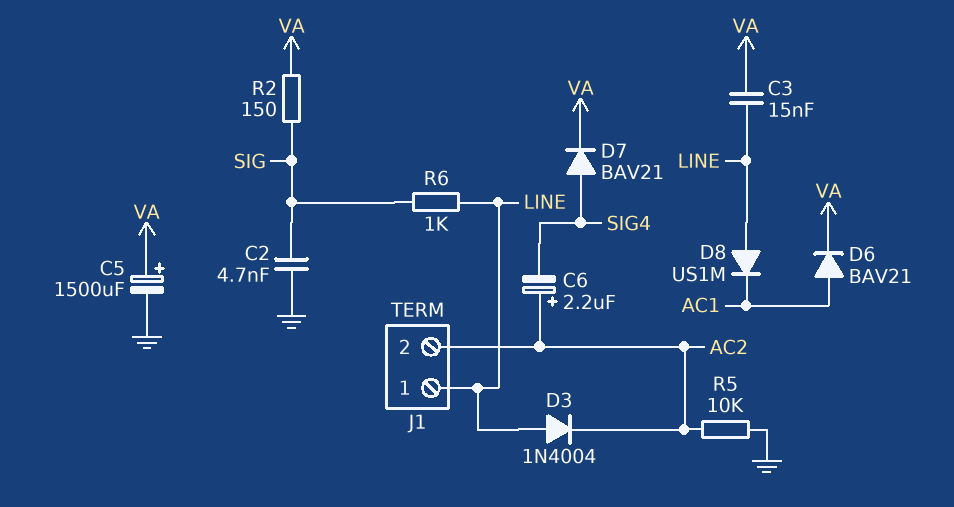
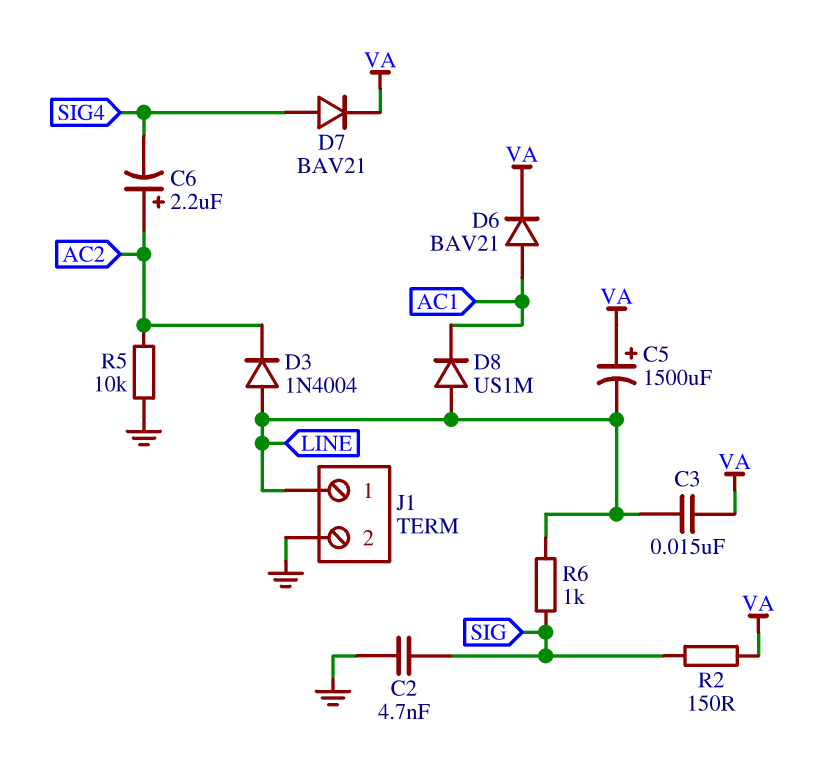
C5: 1500uF (plus VA, minus GND) -> 1500uF (plus VA, minus LINE)
J1 pin 2: AC2 -> GND

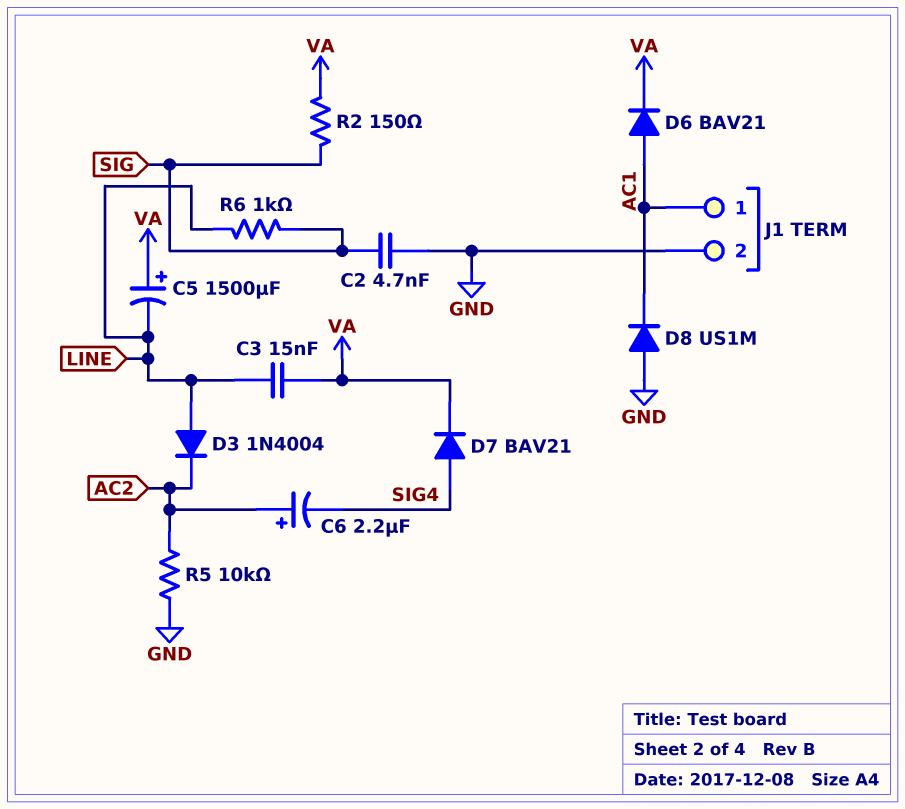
D8: diode US1M (A LINE, K AC1) -> diode US1M (A GND, K AC1)
J1 pin 1: LINE -> AC1

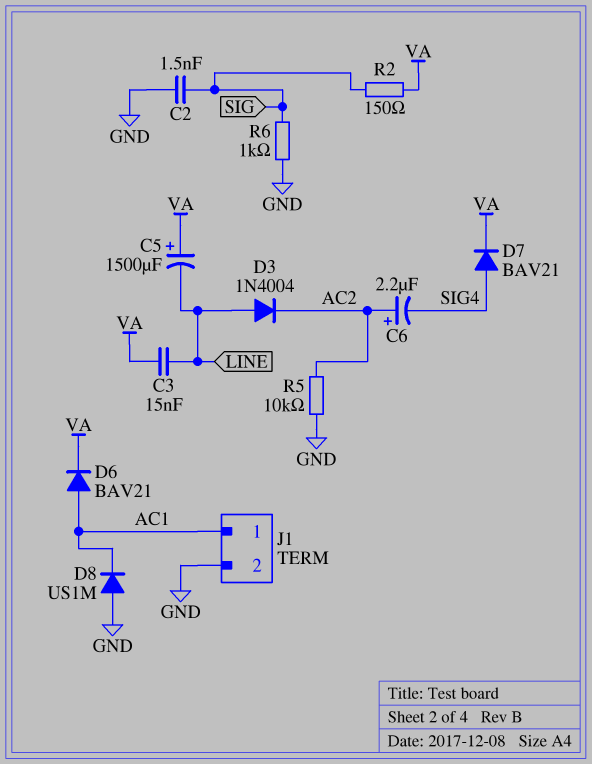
C2: 4.7nF (GND, SIG) -> 1.5nF (GND, SIG)
R6: 1k (LINE, SIG) -> 1k (GND, SIG)

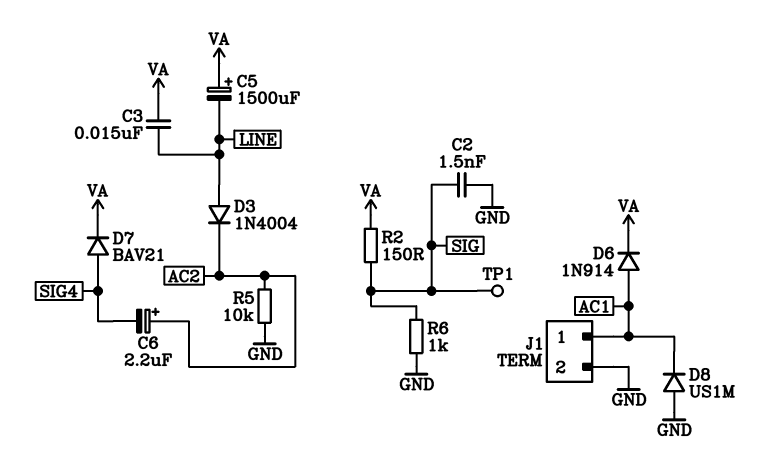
D6: diode BAV21 (A AC1, K VA) -> diode 1N914 (A AC1, K VA)
TP1: none -> test point (SIG)

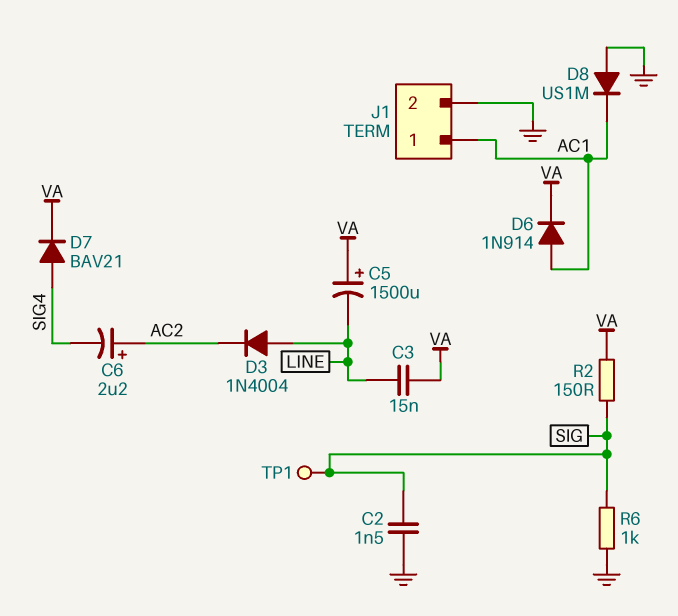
R5: 10k (AC2, GND) -> none

